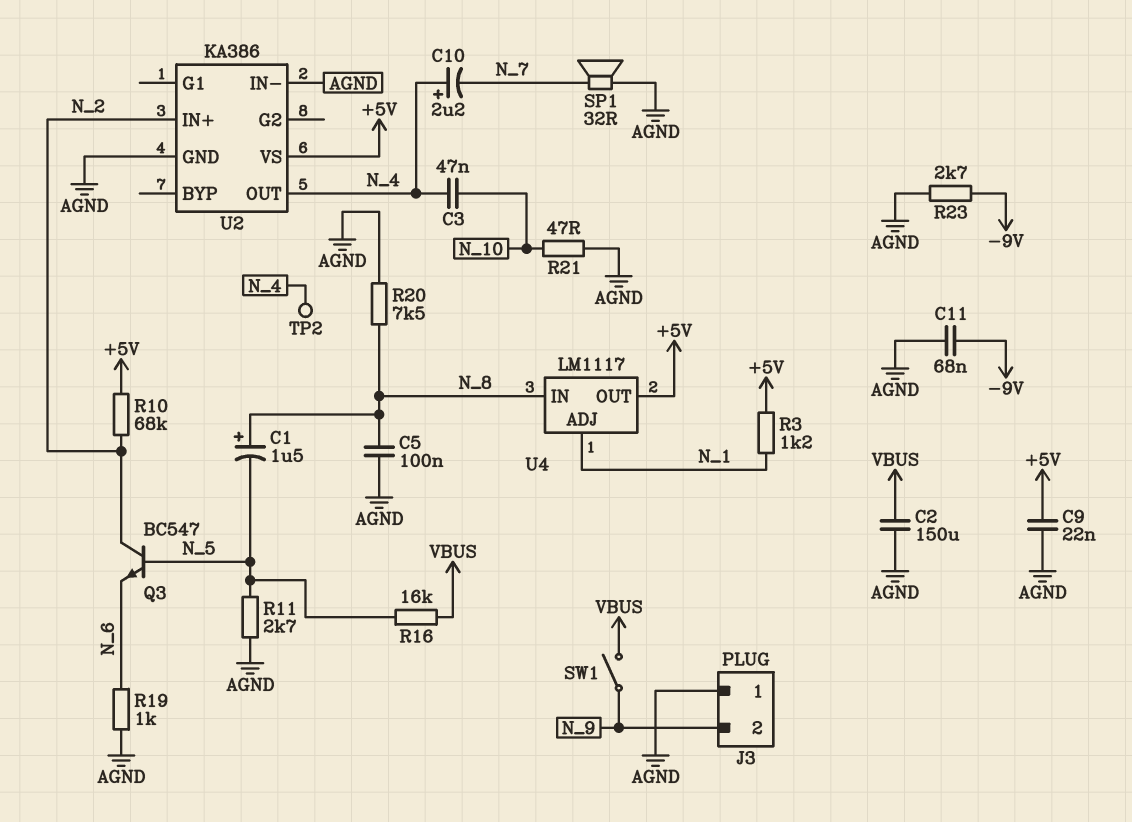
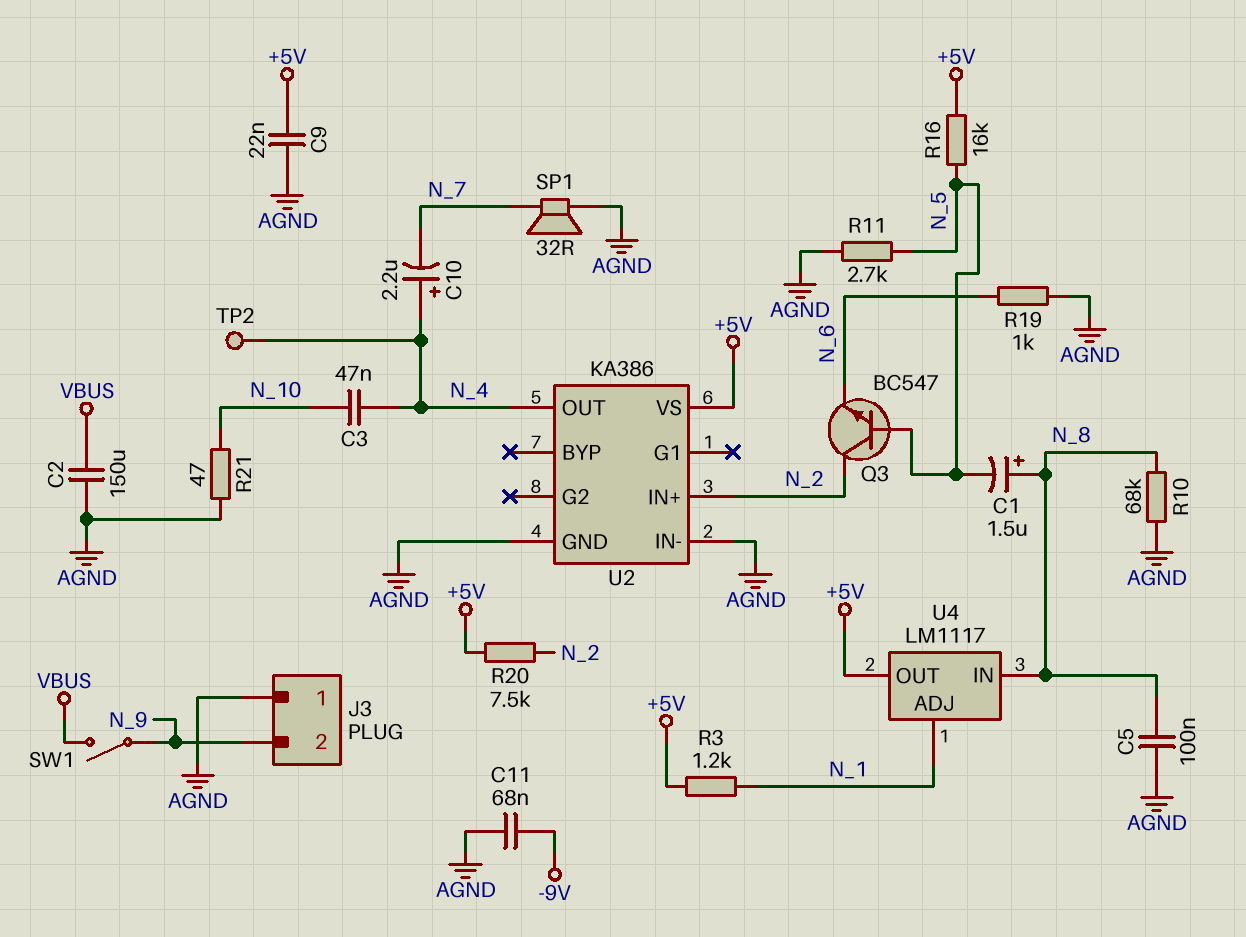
R10: 68k (+5V, N_2) -> 68k (AGND, N_8)
R16: 16k (N_5, VBUS) -> 16k (+5V, N_5)
R20: 7.5k (AGND, N_8) -> 7.5k (+5V, N_2)
R23: 2.7k (-9V, AGND) -> none

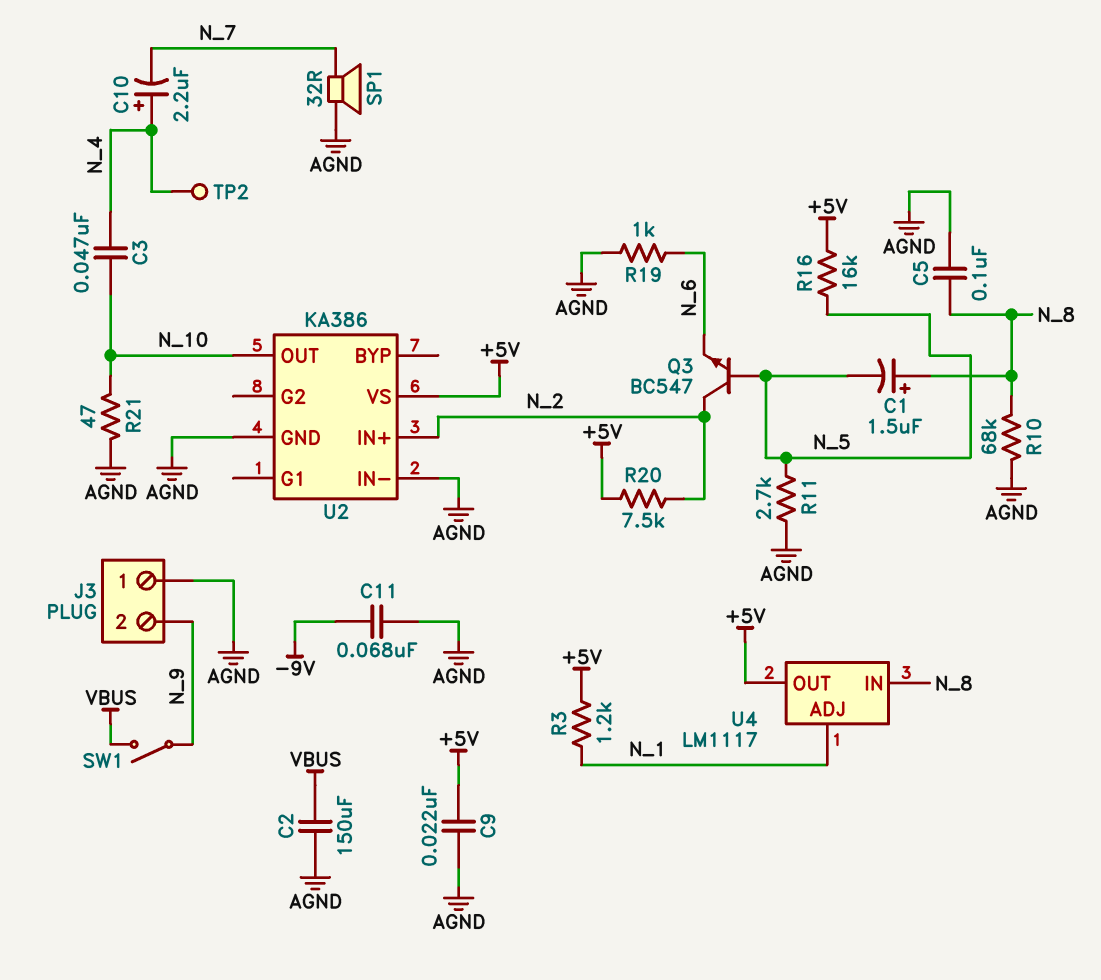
U2 pin OUT: N_4 -> N_10

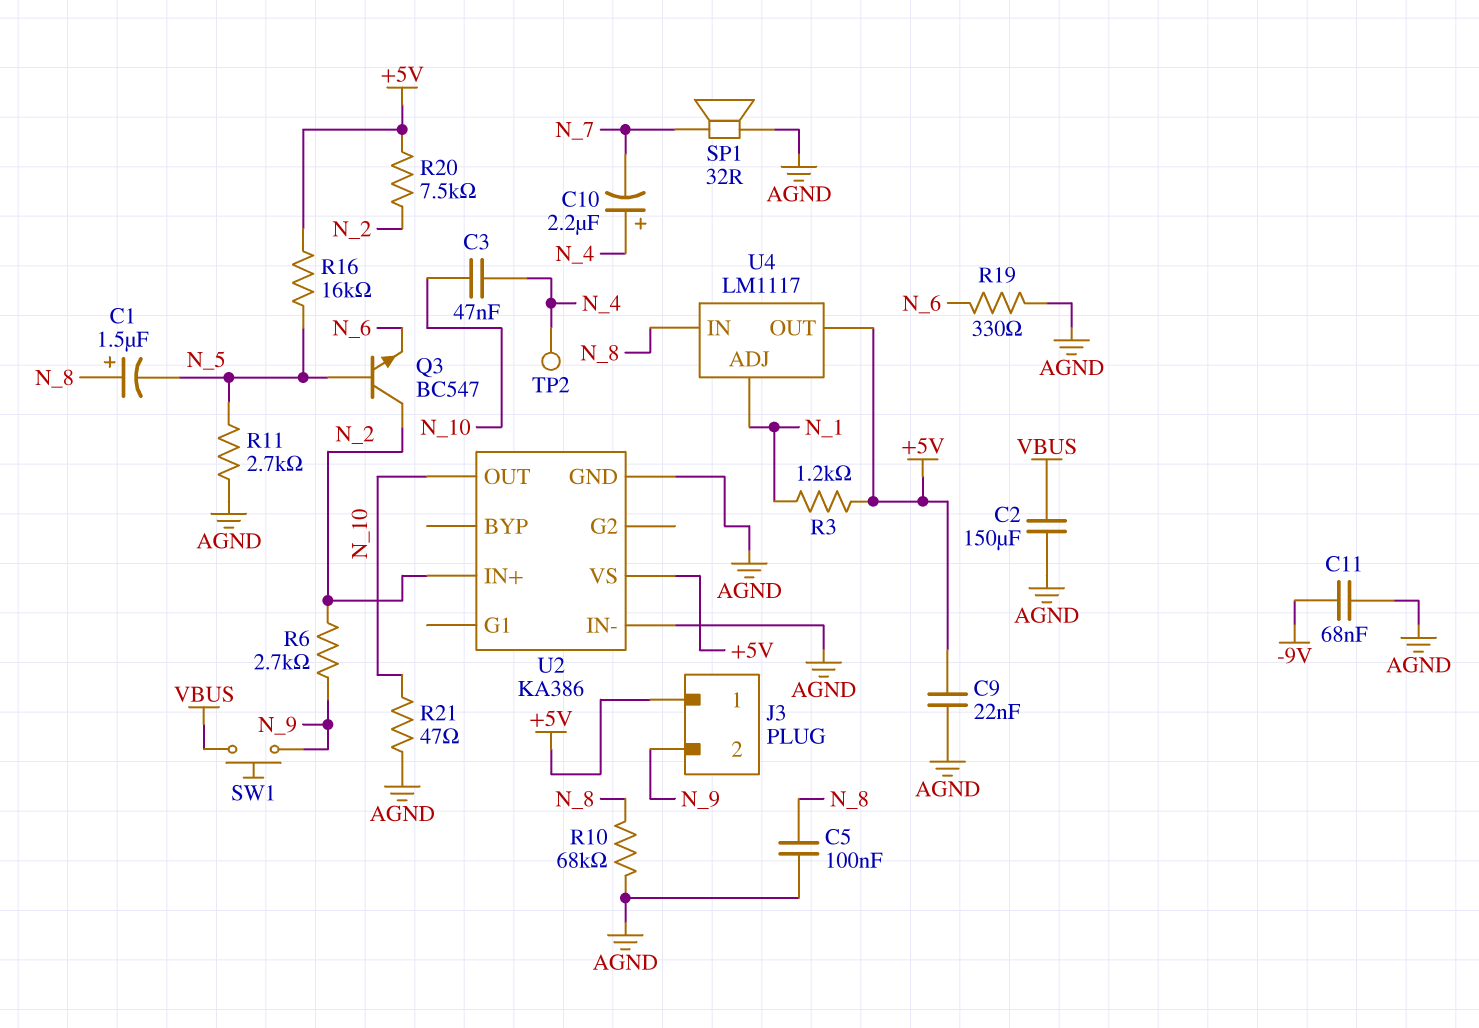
J3 pin 1: AGND -> +5V
R6: none -> 2.7k (N_2, N_9)
R19: 1k (AGND, N_6) -> 330 (AGND, N_6)
SW1: switch (N_9, VBUS) -> button (N_9, VBUS)

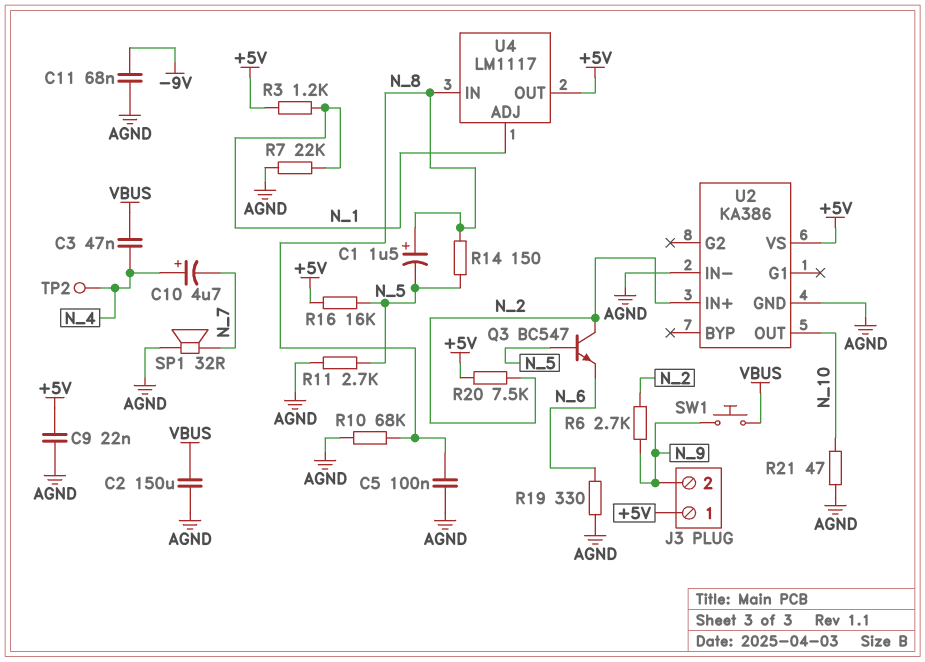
C3: 47nF (N_4, N_10) -> 47nF (N_4, VBUS)
C10: 2.2uF (plus N_4, minus N_7) -> 4.7uF (plus N_4, minus N_7)
R7: none -> 22k (AGND, N_1)
R14: none -> 150 (N_5, N_8)

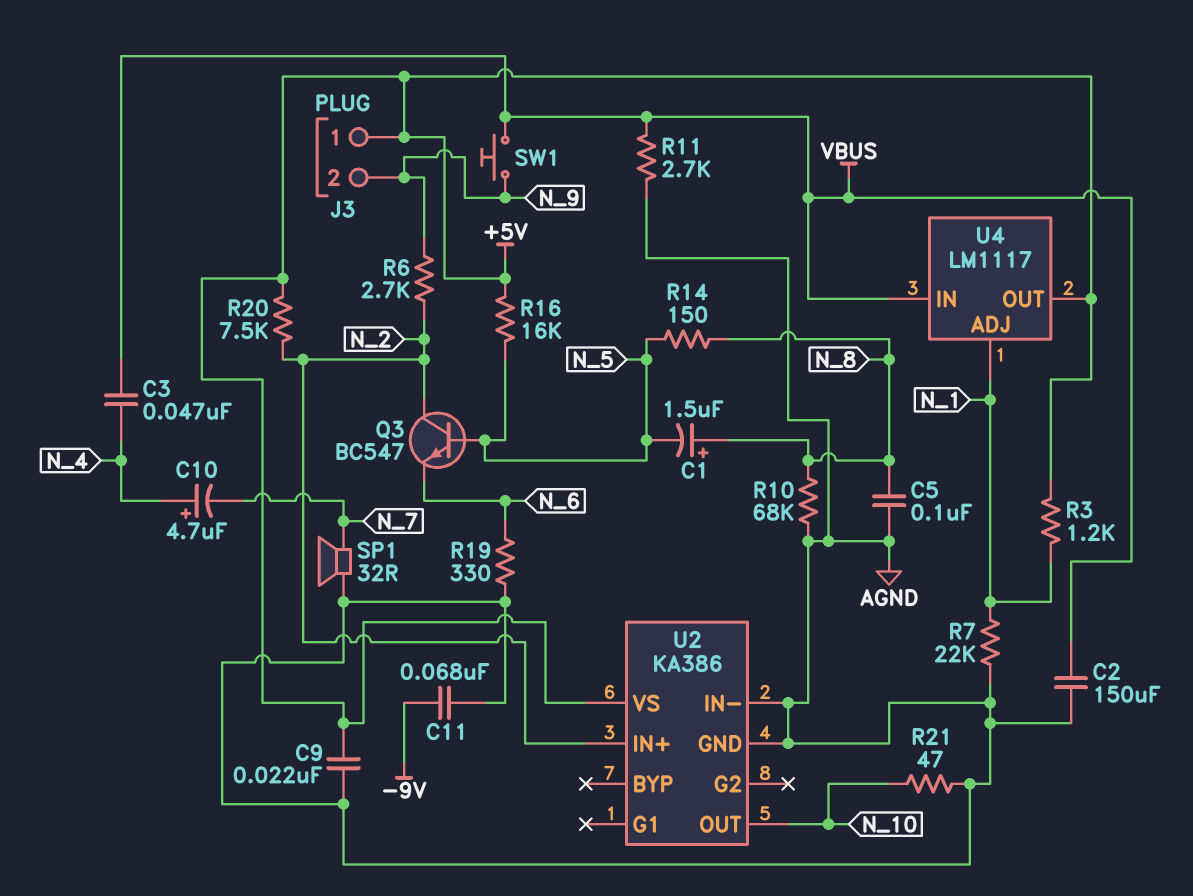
R11: 2.7k (AGND, N_5) -> 2.7k (AGND, VBUS)
TP2: test point (N_4) -> none
U4 pin IN: N_8 -> VBUS

